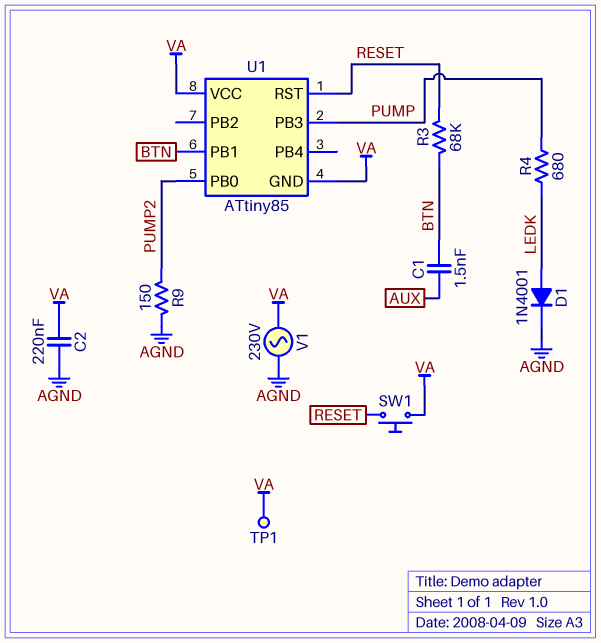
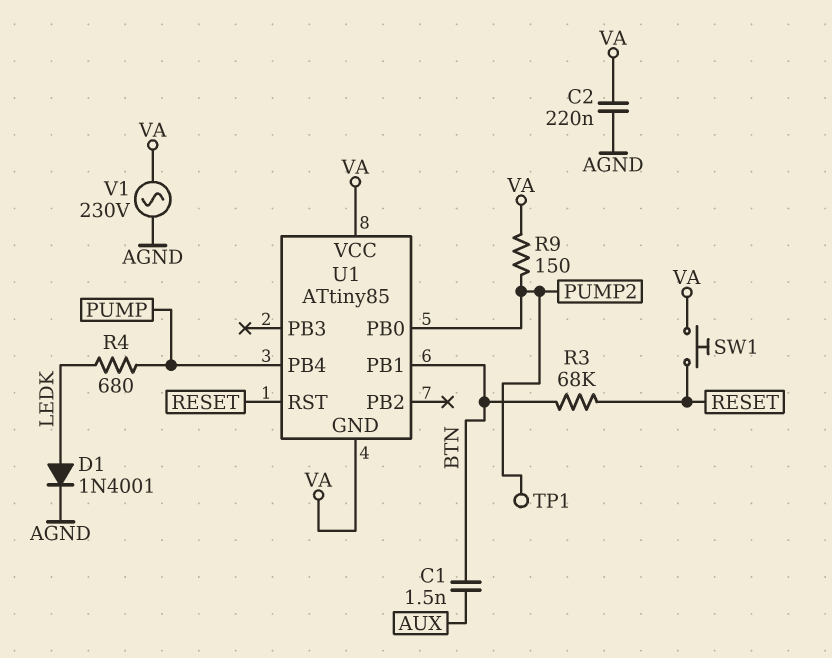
R9: 150 (AGND, PUMP2) -> 150 (PUMP2, VA)
TP1: test point (VA) -> test point (PUMP2)
U1 pin PB3: PUMP -> none
U1 pin PB4: none -> PUMP

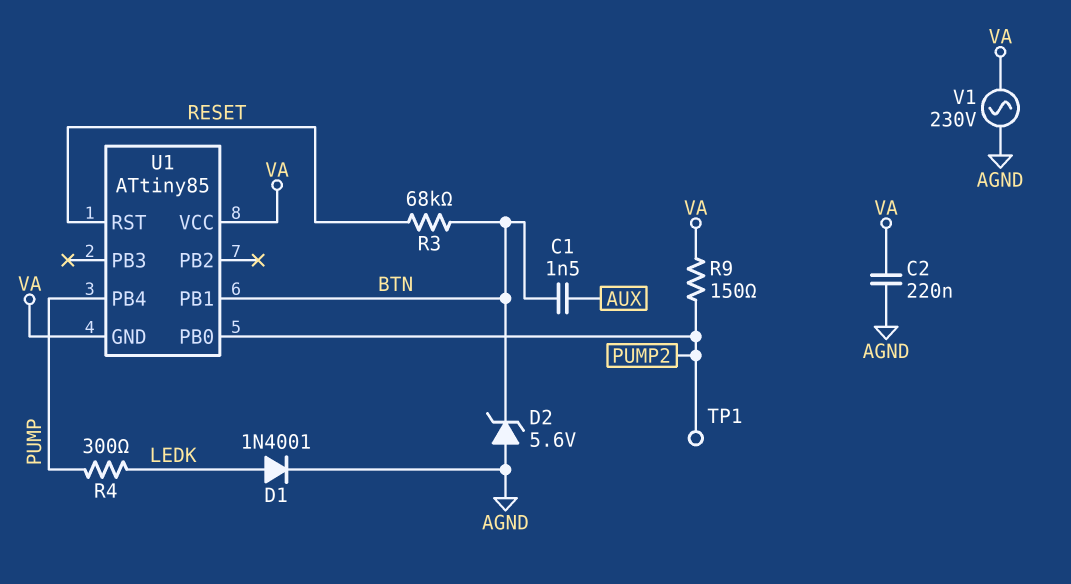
D2: none -> zener 5.6V (A AGND, K BTN)
R4: 680 (LEDK, PUMP) -> 300 (LEDK, PUMP)
SW1: button (RESET, VA) -> none

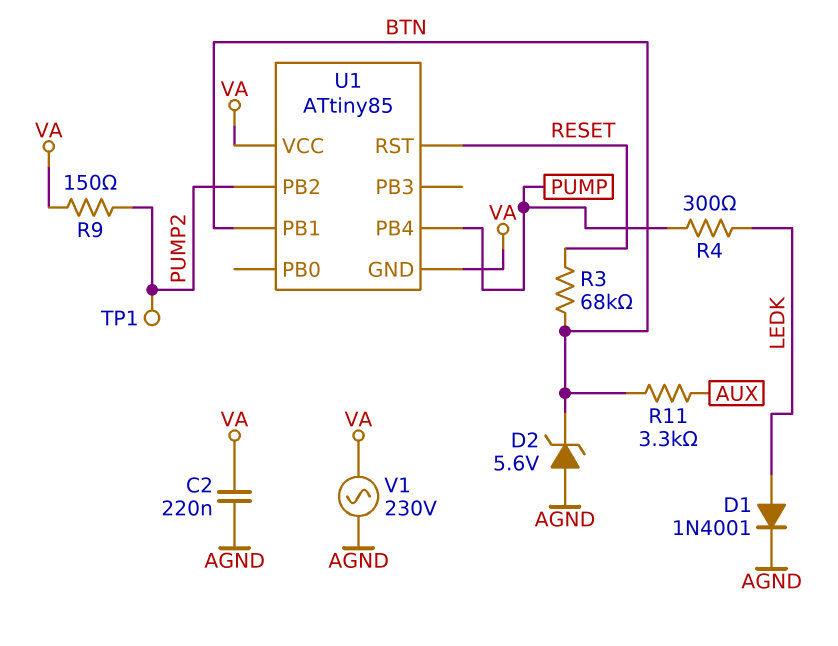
C1: 1.5nF (AUX, BTN) -> none
R11: none -> 3.3k (AUX, BTN)
U1 pin PB0: PUMP2 -> none
U1 pin PB2: none -> PUMP2

